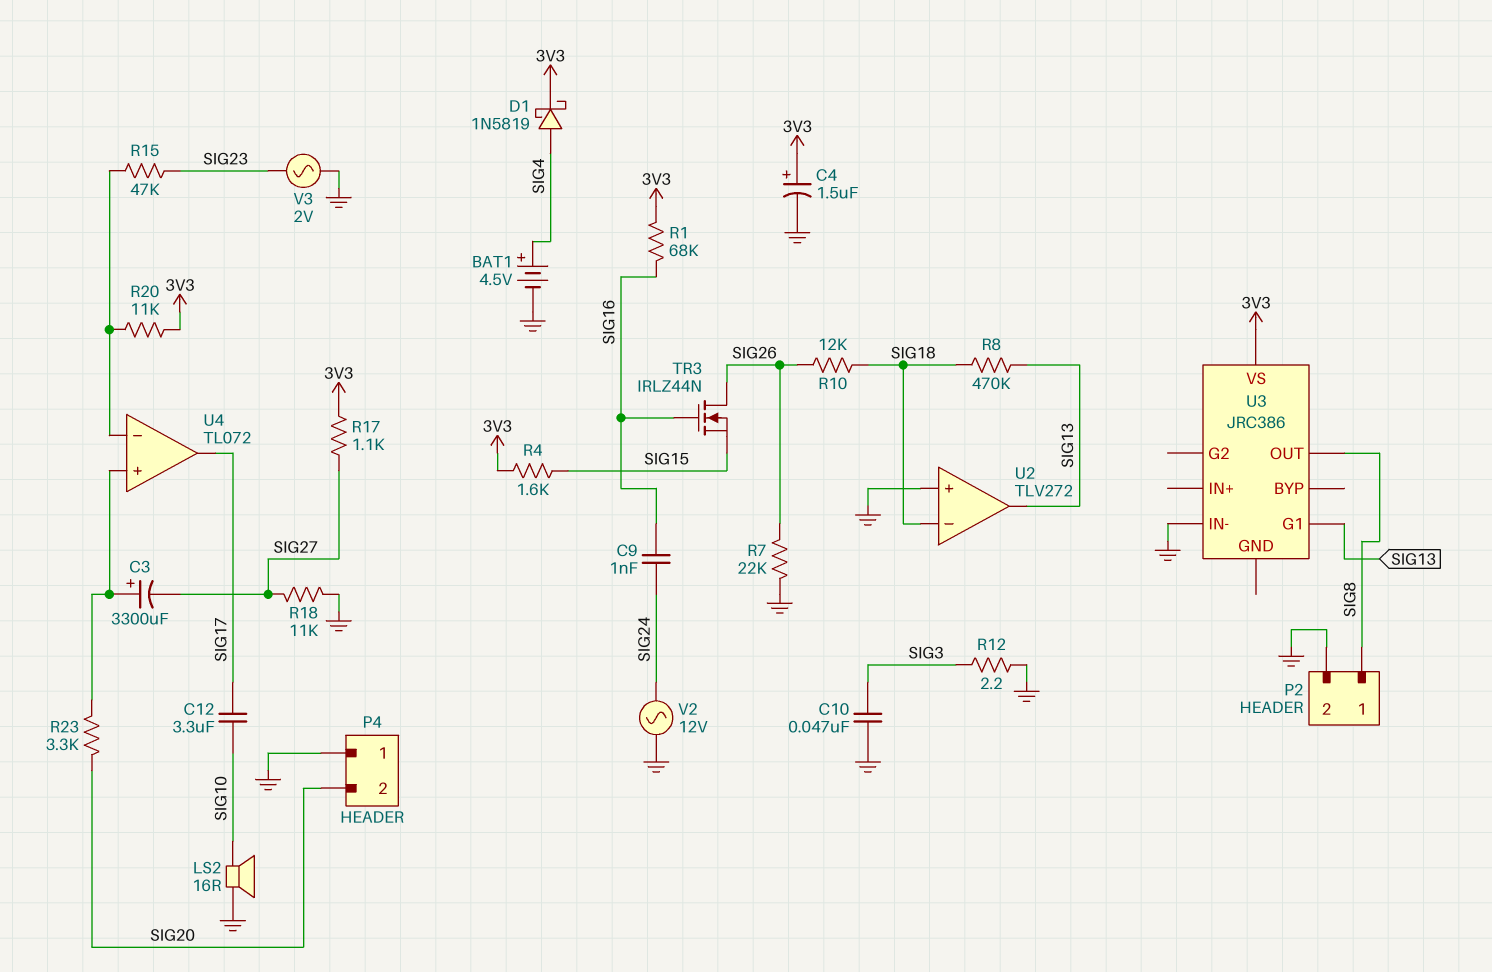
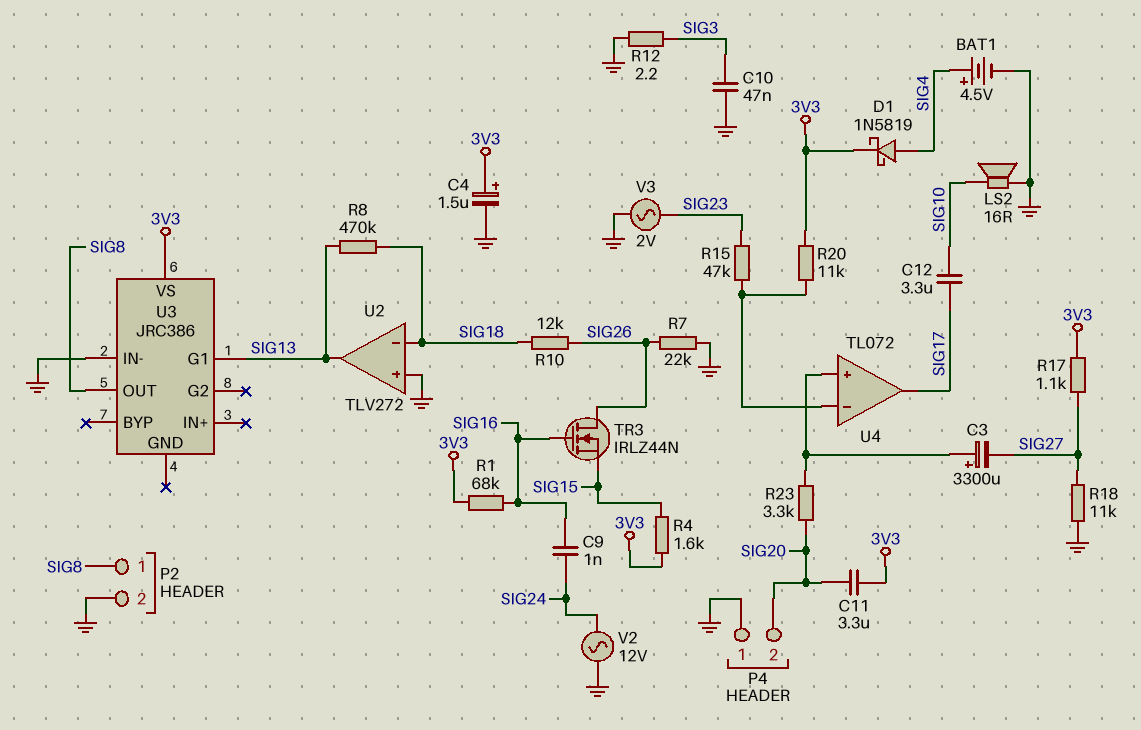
C11: none -> 3.3uF (3V3, SIG20)

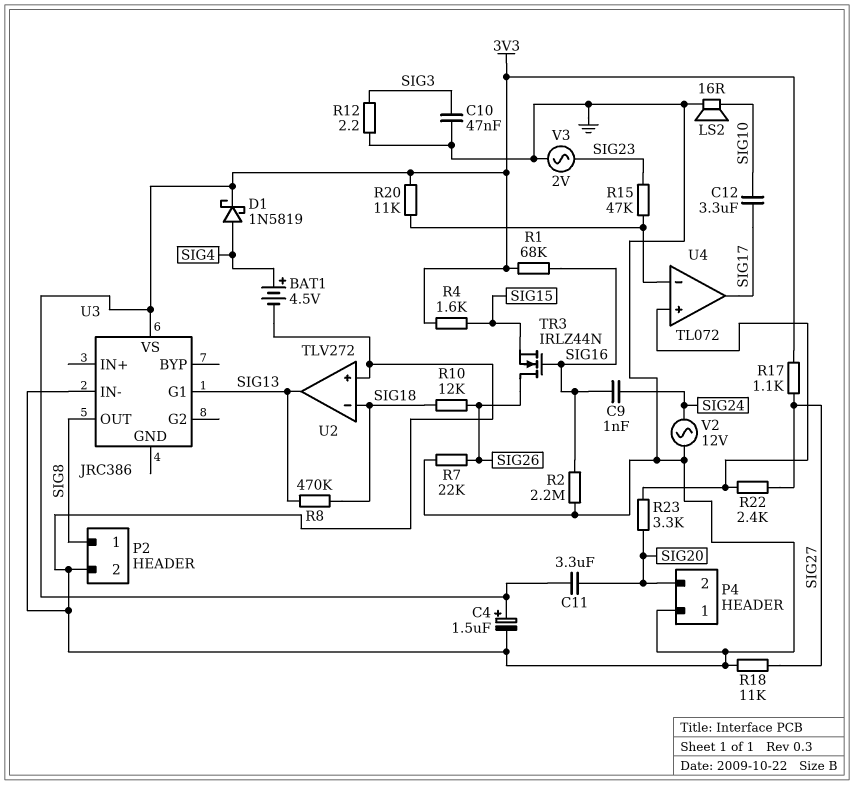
C3: 3300uF (plus U4/in+, minus SIG27) -> none
R2: none -> 2.2M (GND, SIG16)
R22: none -> 2.4k (SIG27, U4/in+)

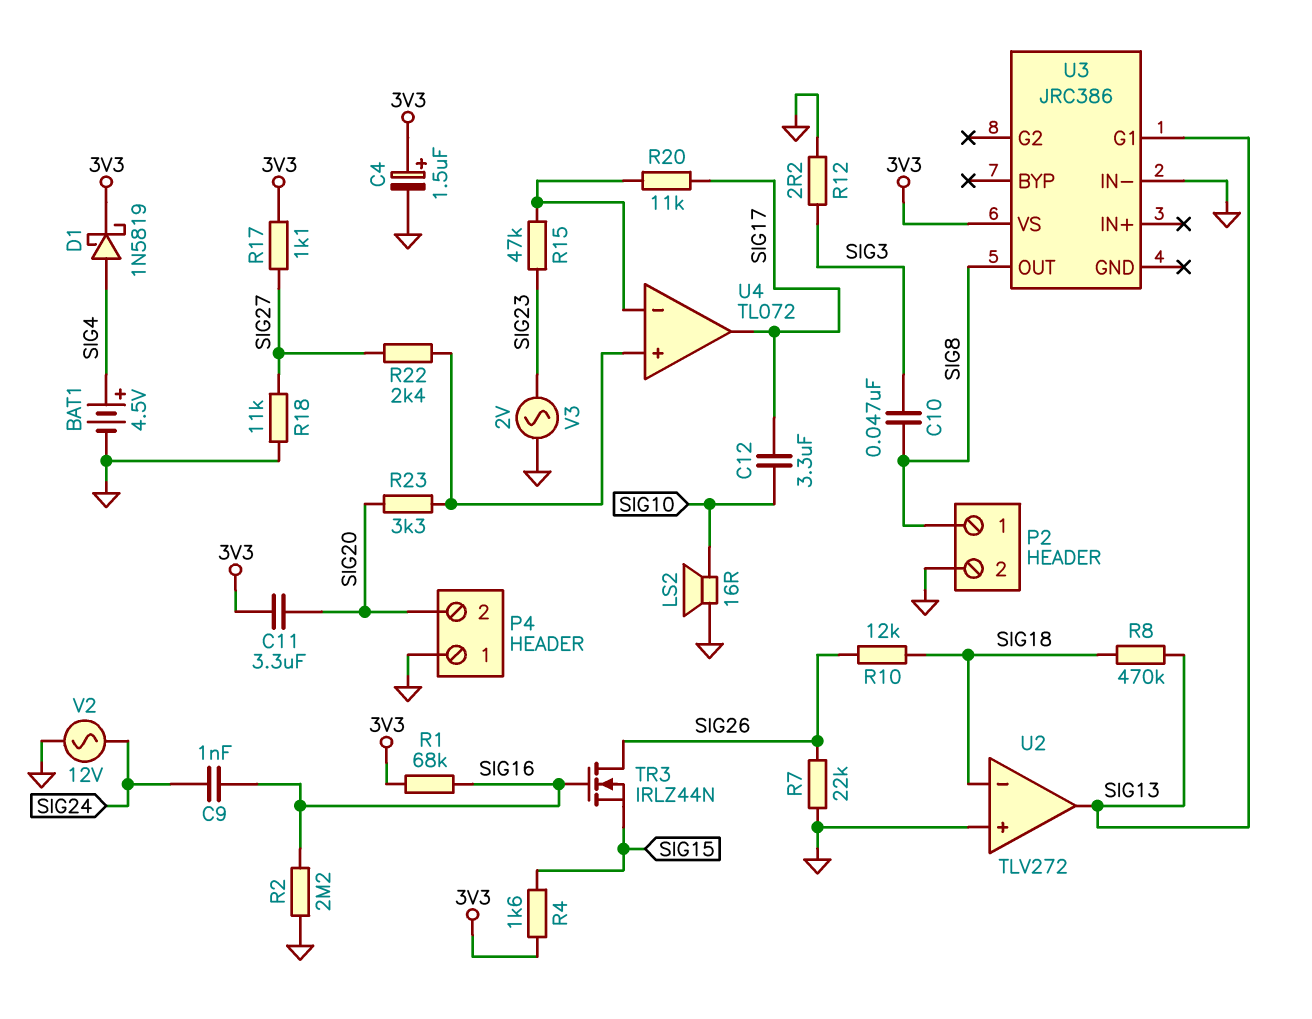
C10: 47nF (GND, SIG3) -> 47nF (SIG3, SIG8)
R20: 11k (3V3, U4/in-) -> 11k (SIG17, U4/in-)

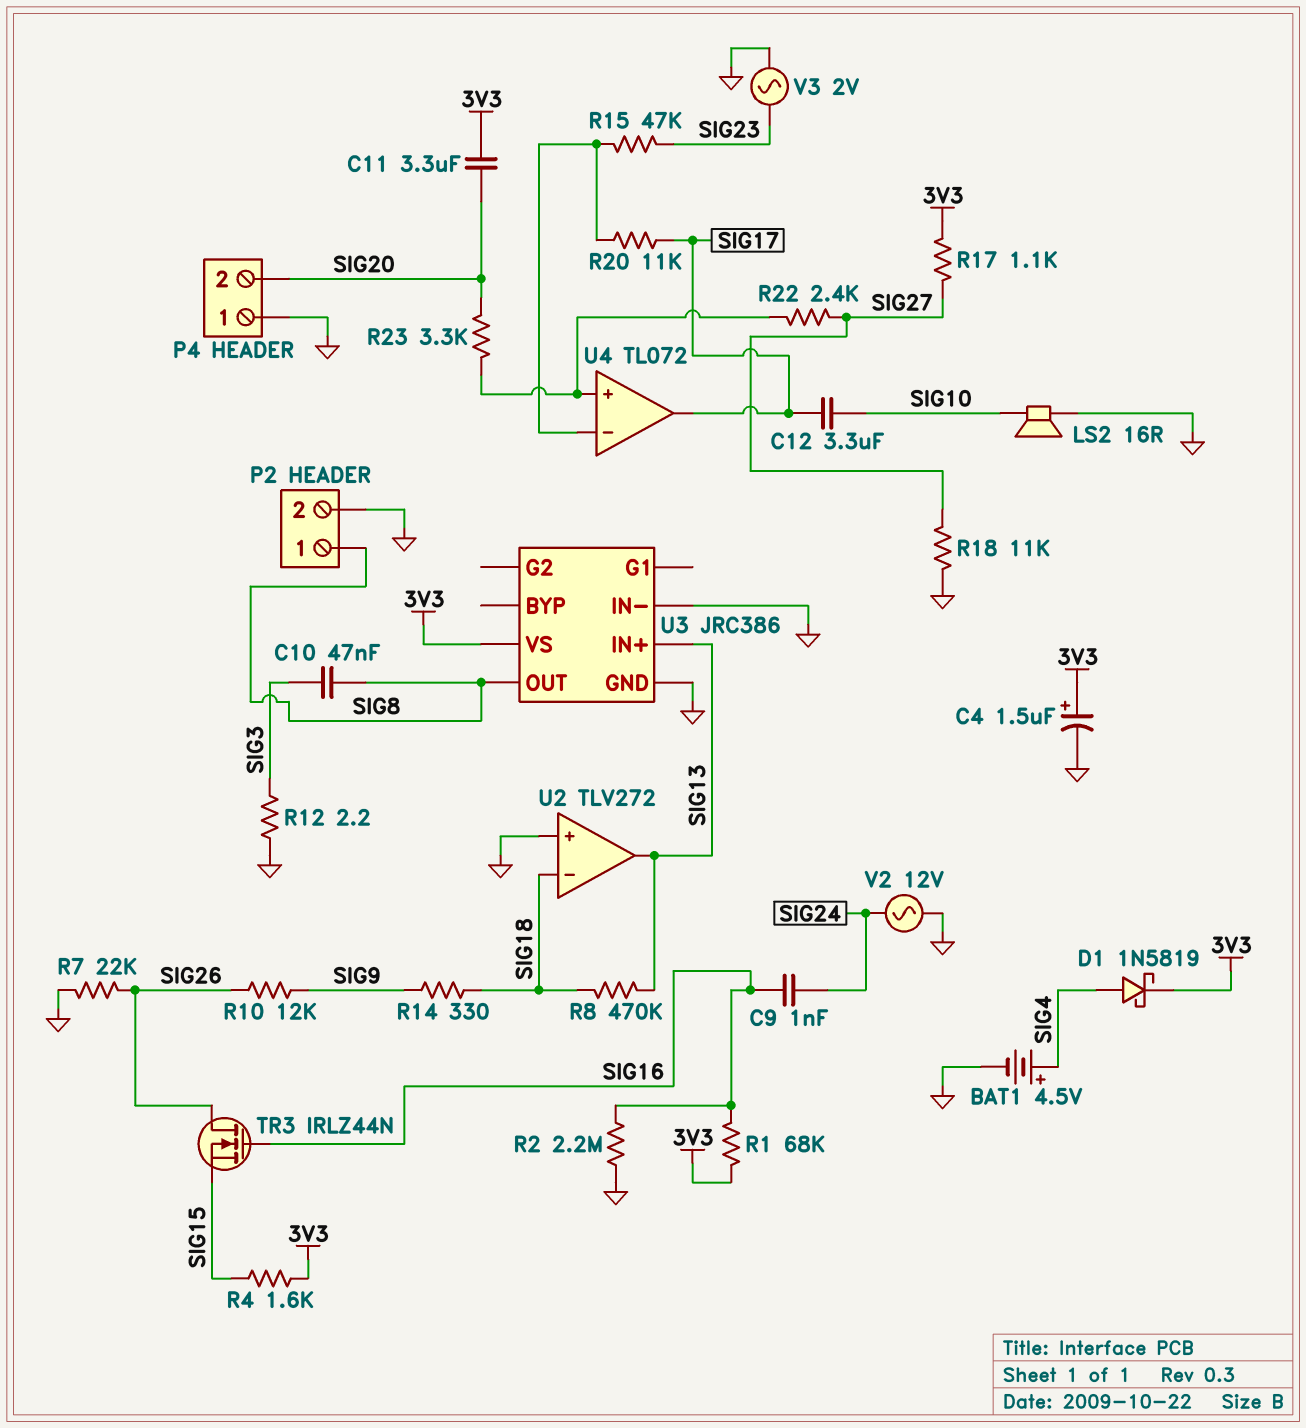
R10: 12k (SIG18, SIG26) -> 12k (SIG9, SIG26)
R14: none -> 330 (SIG9, SIG18)
U3 pin G1: SIG13 -> none
U3 pin GND: none -> GND
U3 pin IN+: none -> SIG13

